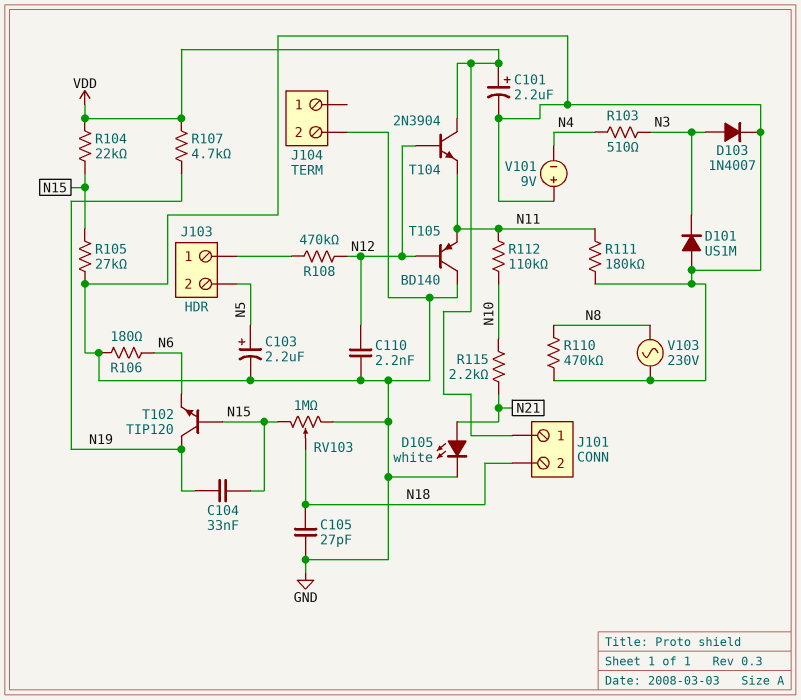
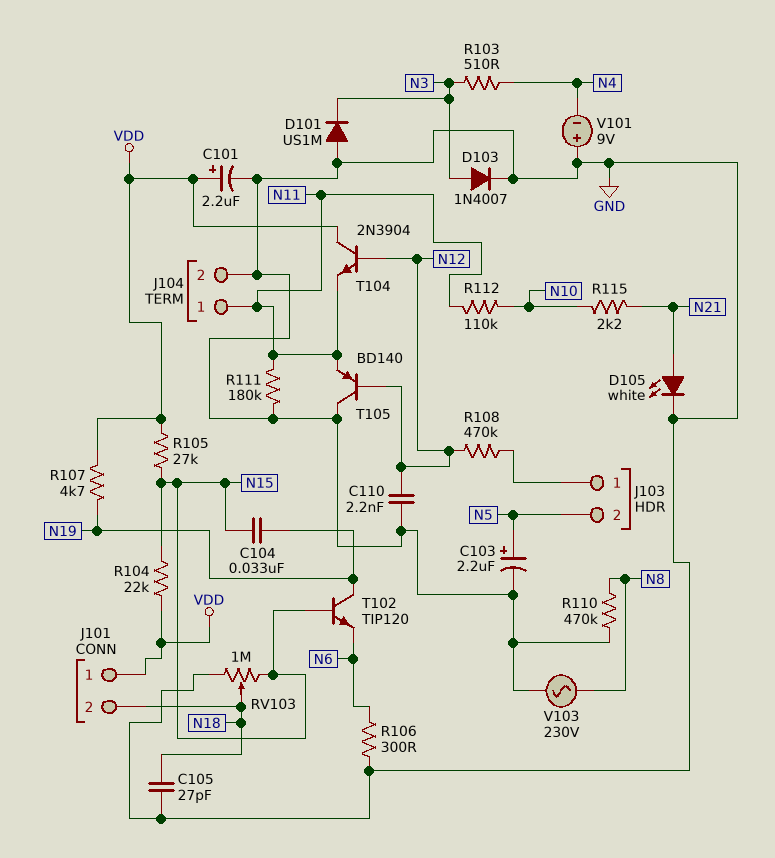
J104 pin 1: none -> N11
R105: 27k (GND, N15) -> 27k (N15, VDD)
R106: 180 (GND, N6) -> 300 (GND, N6)

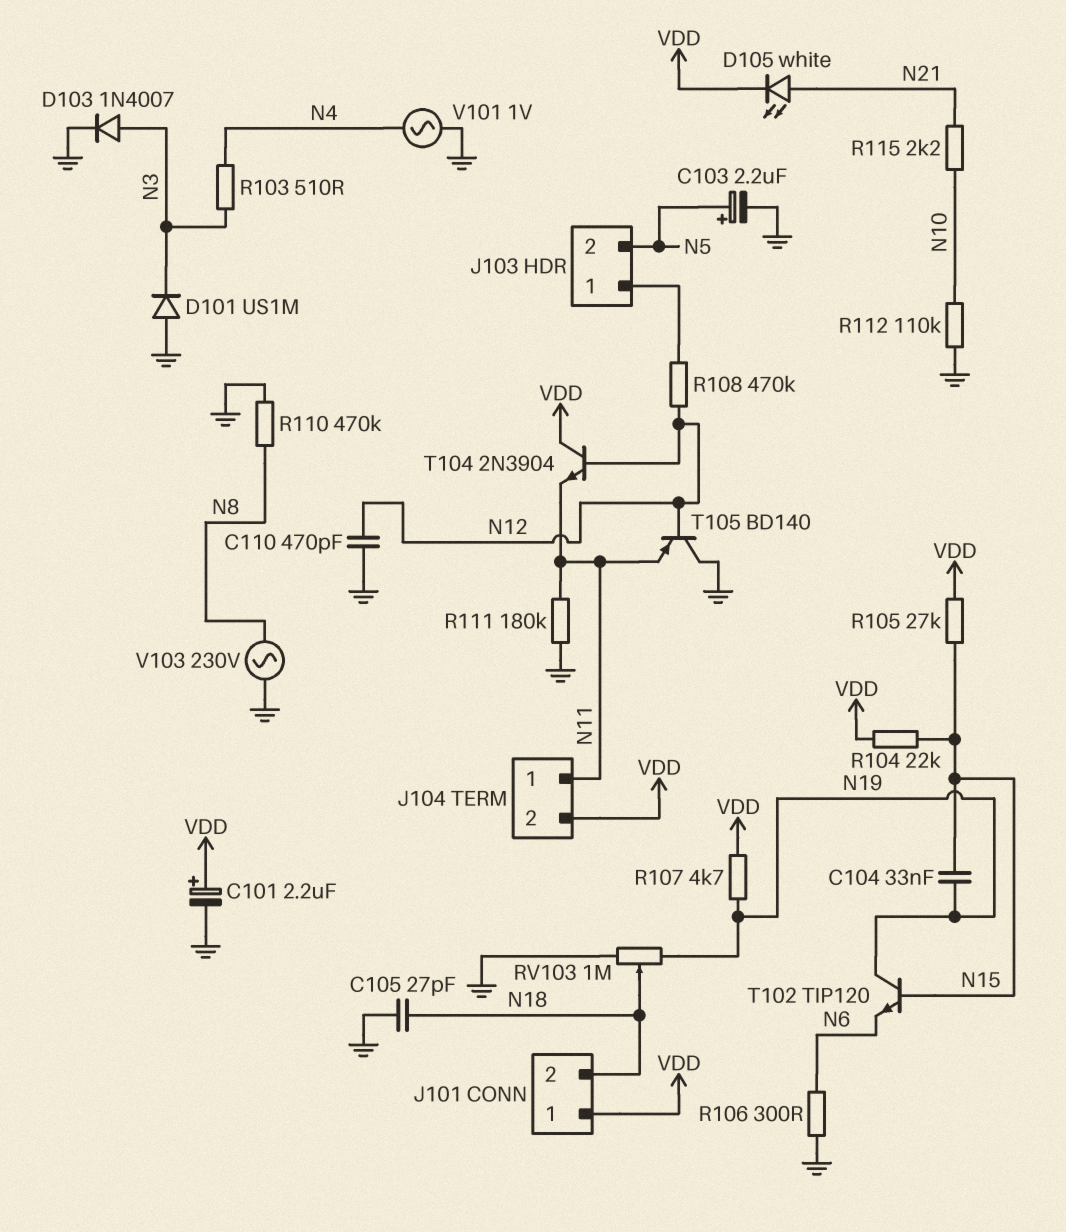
C110: 2.2nF (GND, N12) -> 470pF (GND, N12)
D105: LED white (A N21, K GND) -> LED white (A N21, K VDD)
J104 pin 2: GND -> VDD
R112: 110k (N10, N11) -> 110k (GND, N10)
RV103: 1M (GND, N15, wiper N18) -> 1M (GND, N19, wiper N18)
V101: 9V (plus GND, minus N4) -> AC 1V (GND, N4)

